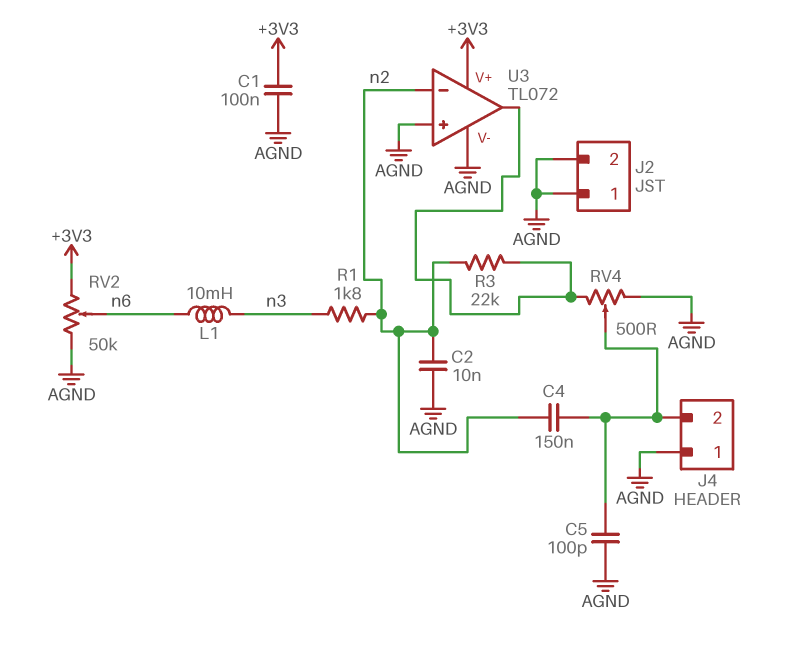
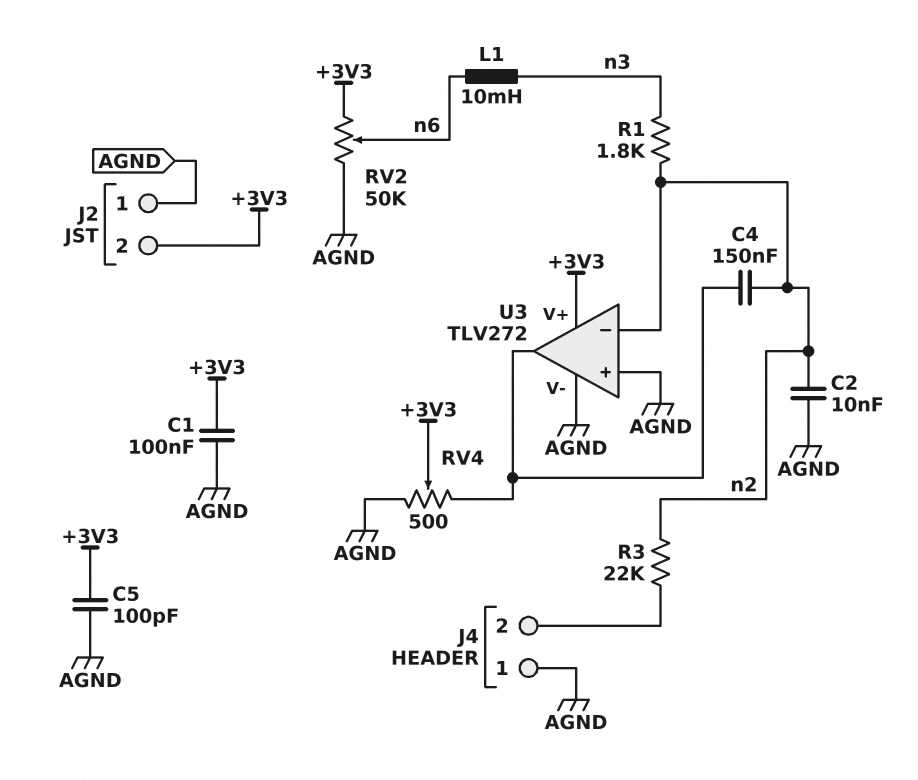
C4: 150nF (J4/2, n2) -> 150nF (U3/out, n2)
C5: 100pF (AGND, J4/2) -> 100pF (+3V3, AGND)
J2 pin 2: AGND -> +3V3
R3: 22k (U3/out, n2) -> 22k (J4/2, n2)
RV4: 500 (AGND, U3/out, wiper J4/2) -> 500 (AGND, U3/out, wiper +3V3)
U3: TL072 -> TLV272

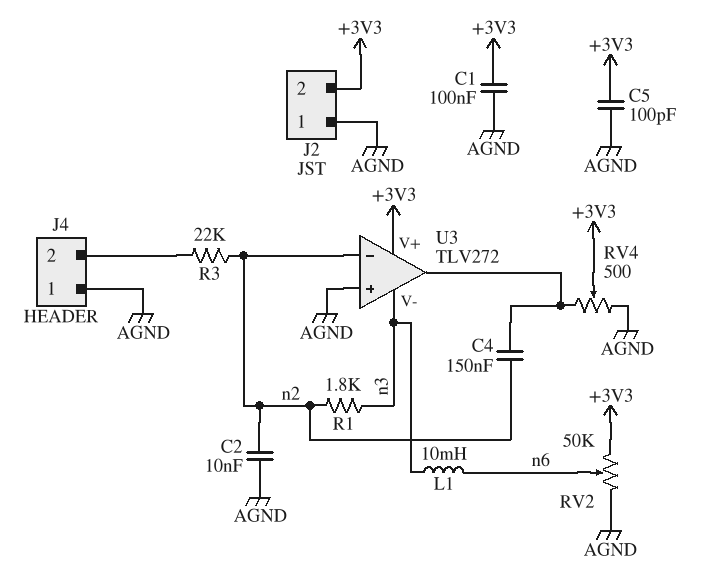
U3 pin V-: AGND -> n3

